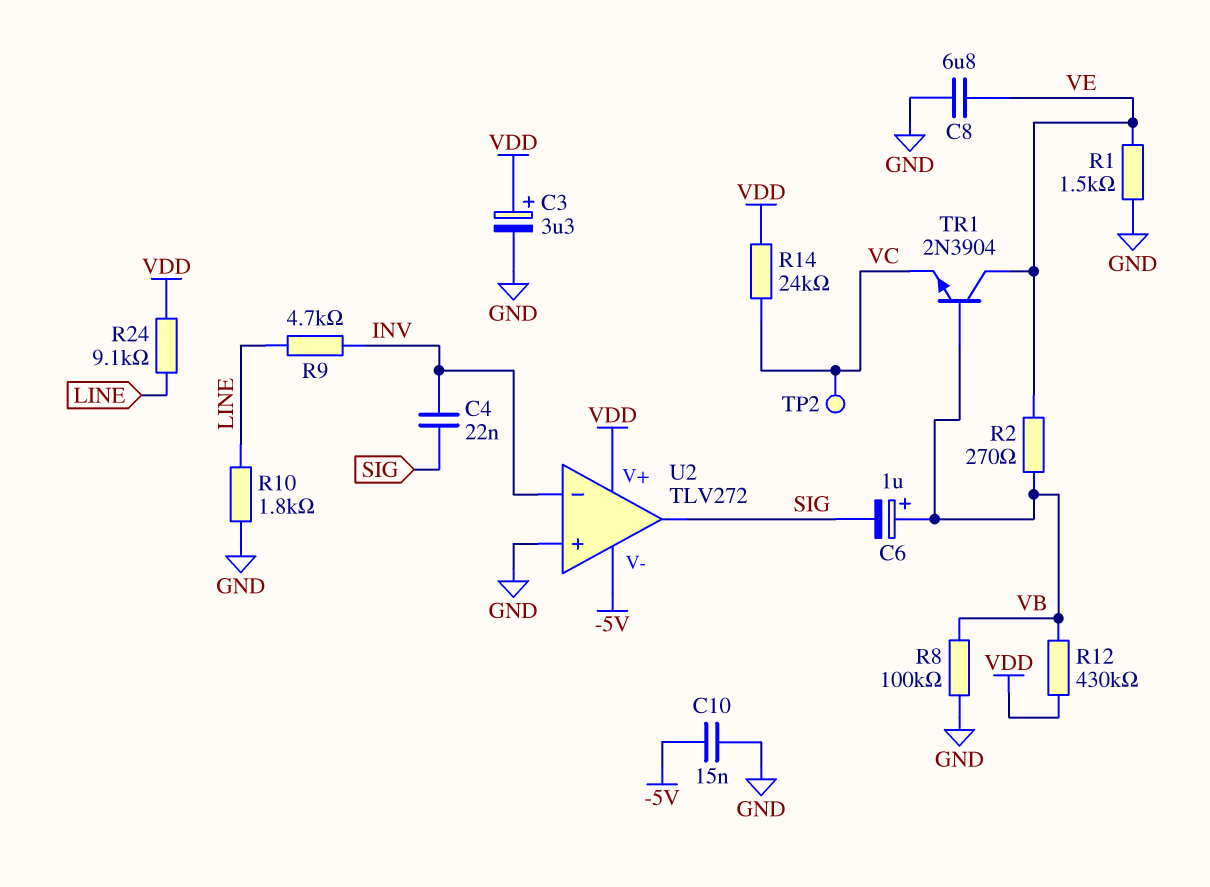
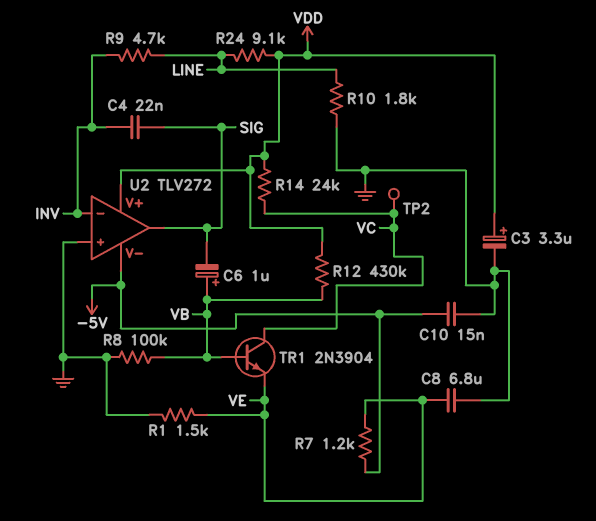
R2: 270 (VB, VE) -> none
R7: none -> 1.2k (-5V, VE)
TR1: NPN 2N3904 (B VB, C VE, E VC) -> NPN 2N3904 (B VB, C VC, E VE)

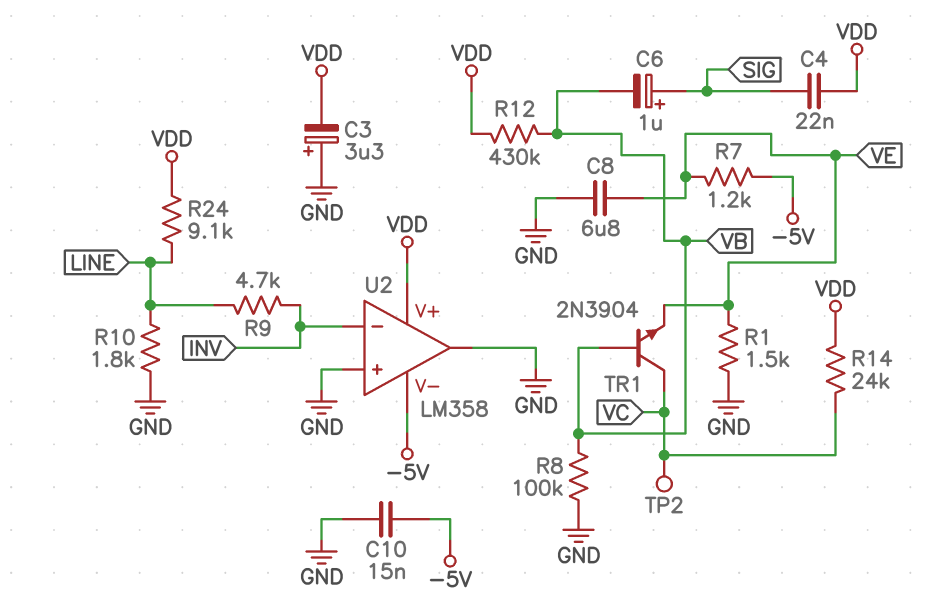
C3: 3.3uF (plus VDD, minus GND) -> 3.3uF (plus GND, minus VDD)
C4: 22nF (INV, SIG) -> 22nF (SIG, VDD)
C6: 1uF (plus VB, minus SIG) -> 1uF (plus SIG, minus VB)
U2: TLV272 -> LM358
U2 pin out: SIG -> GND

